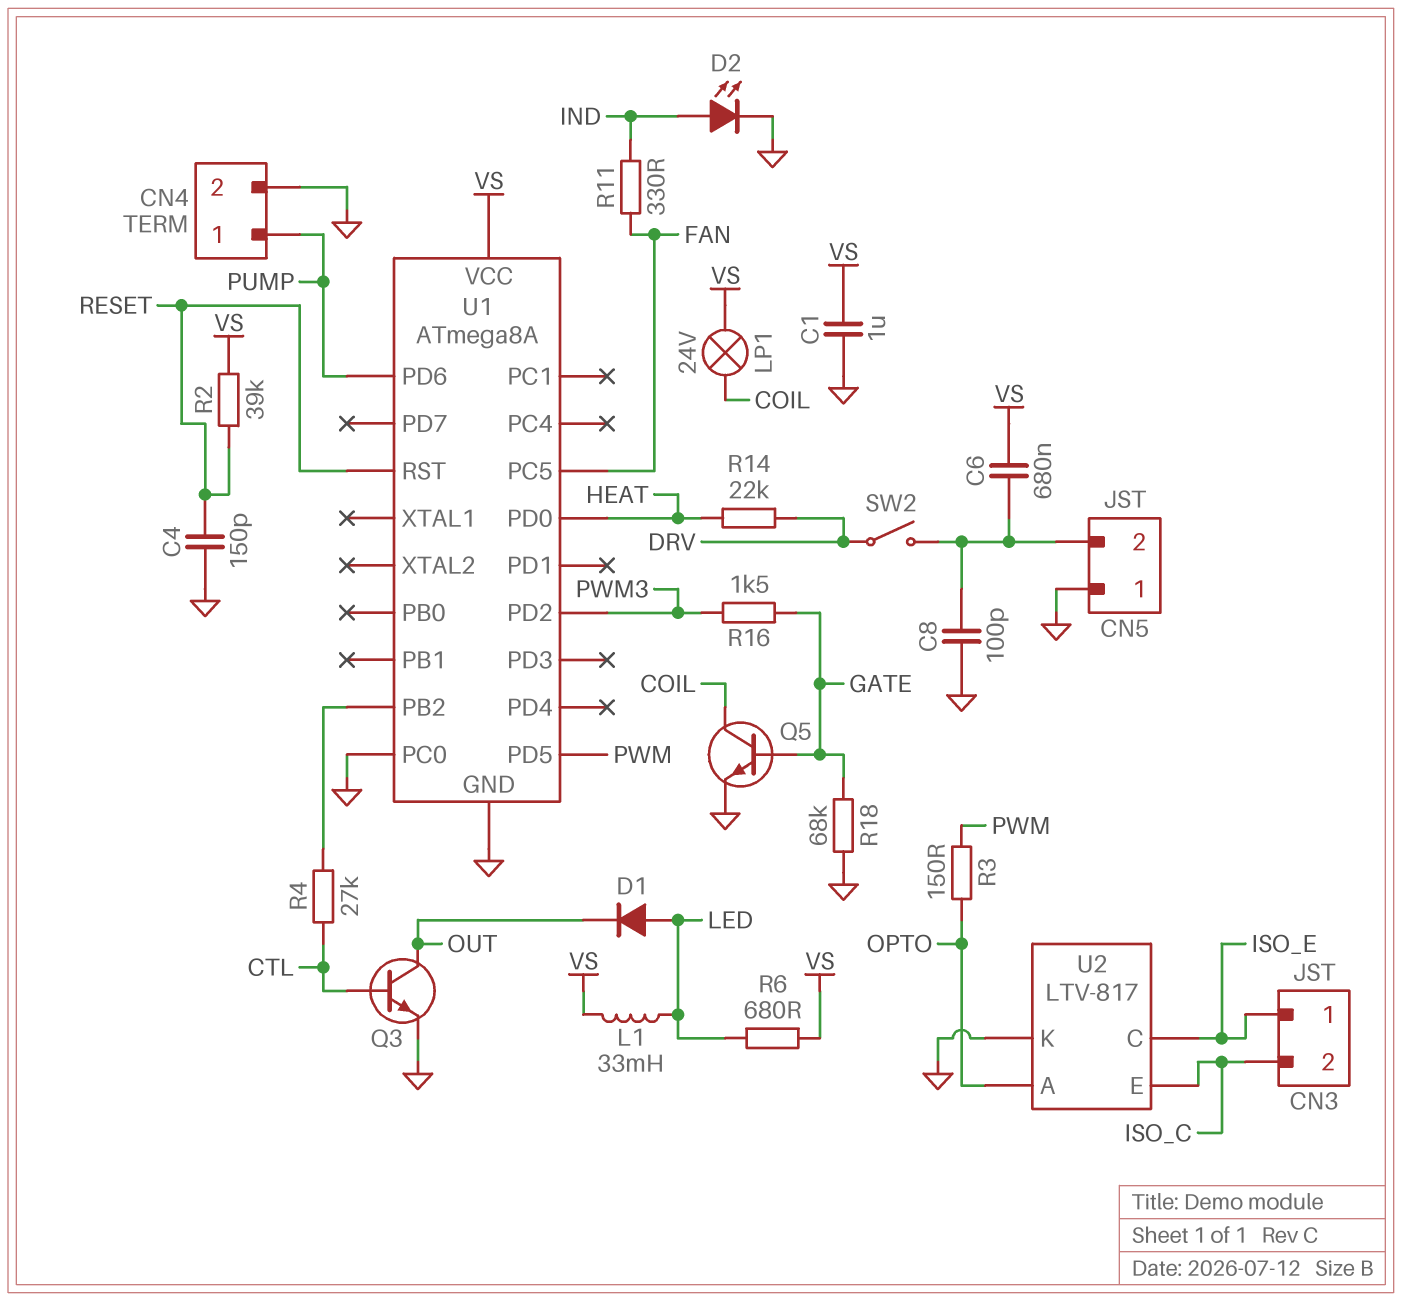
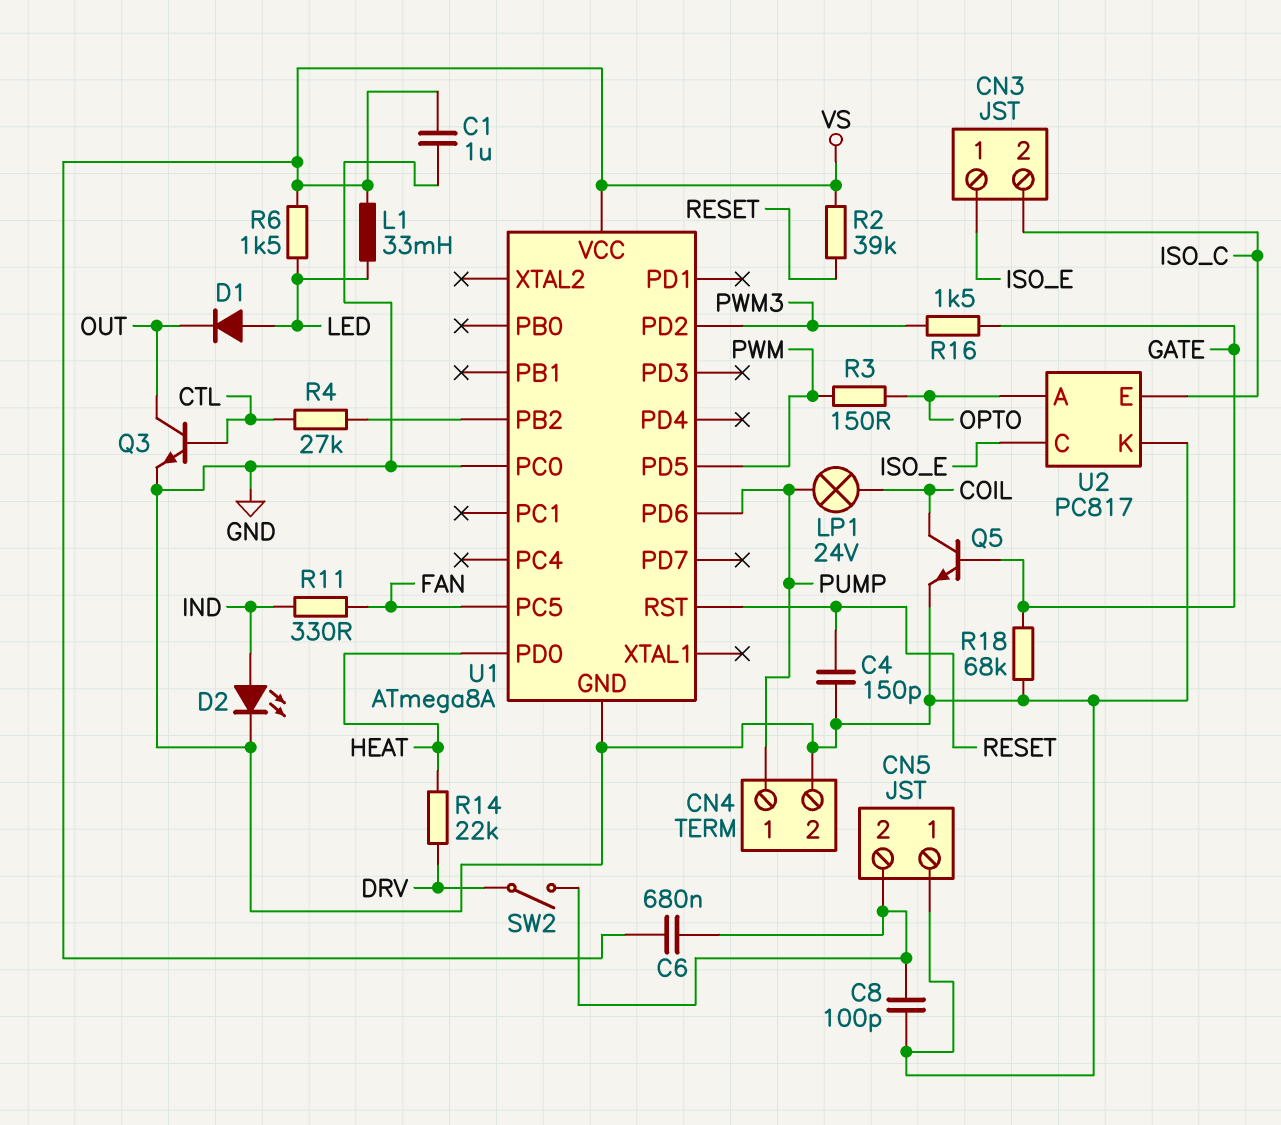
LP1: lamp 24V (COIL, VS) -> lamp 24V (COIL, PUMP)
R6: 680 (LED, VS) -> 1.5k (LED, VS)
U2: LTV-817 -> PC817

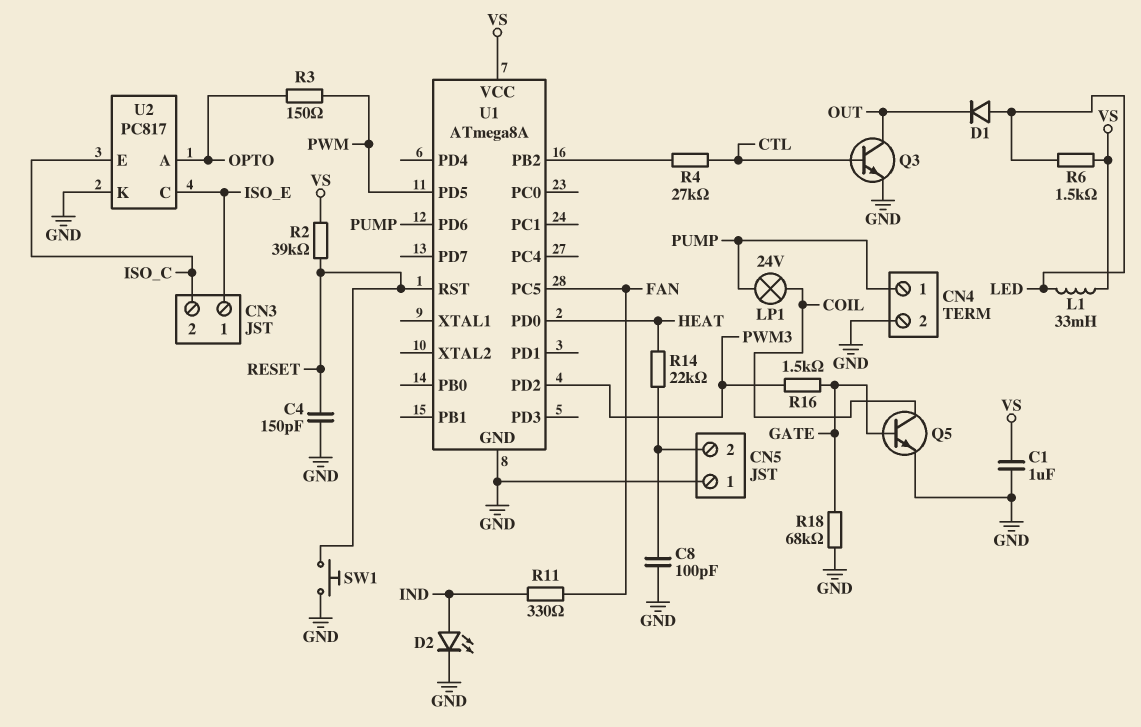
C6: 680nF (CN5/2, VS) -> none
R14: 22k (DRV, HEAT) -> 22k (CN5/2, HEAT)
SW1: none -> button (GND, RESET)
SW2: switch (CN5/2, DRV) -> none
U1 pin PC0: GND -> none

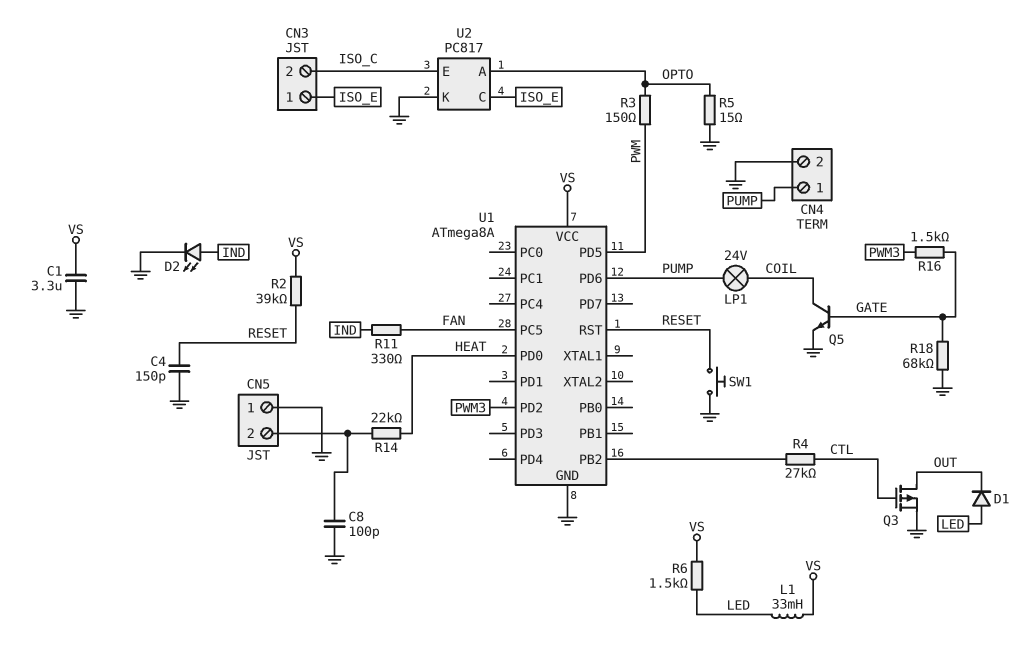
C1: 1uF (GND, VS) -> 3.3uF (GND, VS)
Q3: NPN (B CTL, C OUT, E GND) -> PMOS (G CTL, D OUT, S GND)
R5: none -> 15 (GND, OPTO)

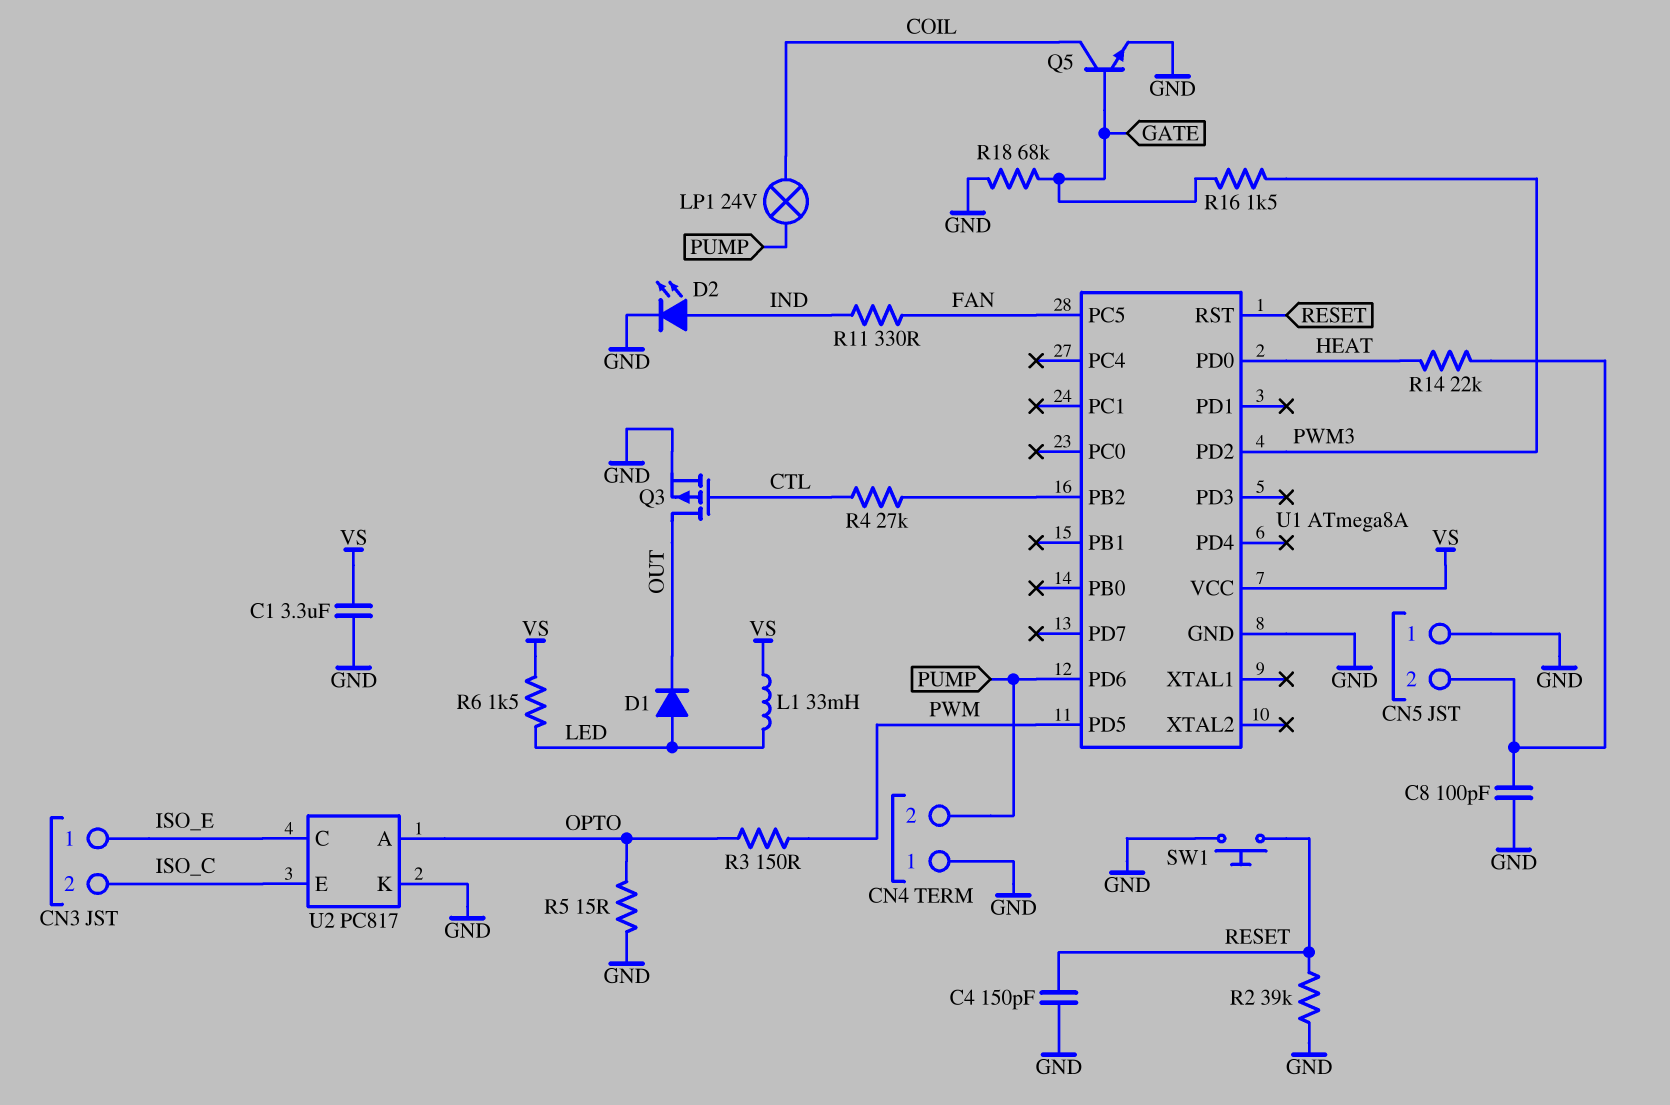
CN4 pin 1: PUMP -> GND
CN4 pin 2: GND -> PUMP
R2: 39k (RESET, VS) -> 39k (GND, RESET)

